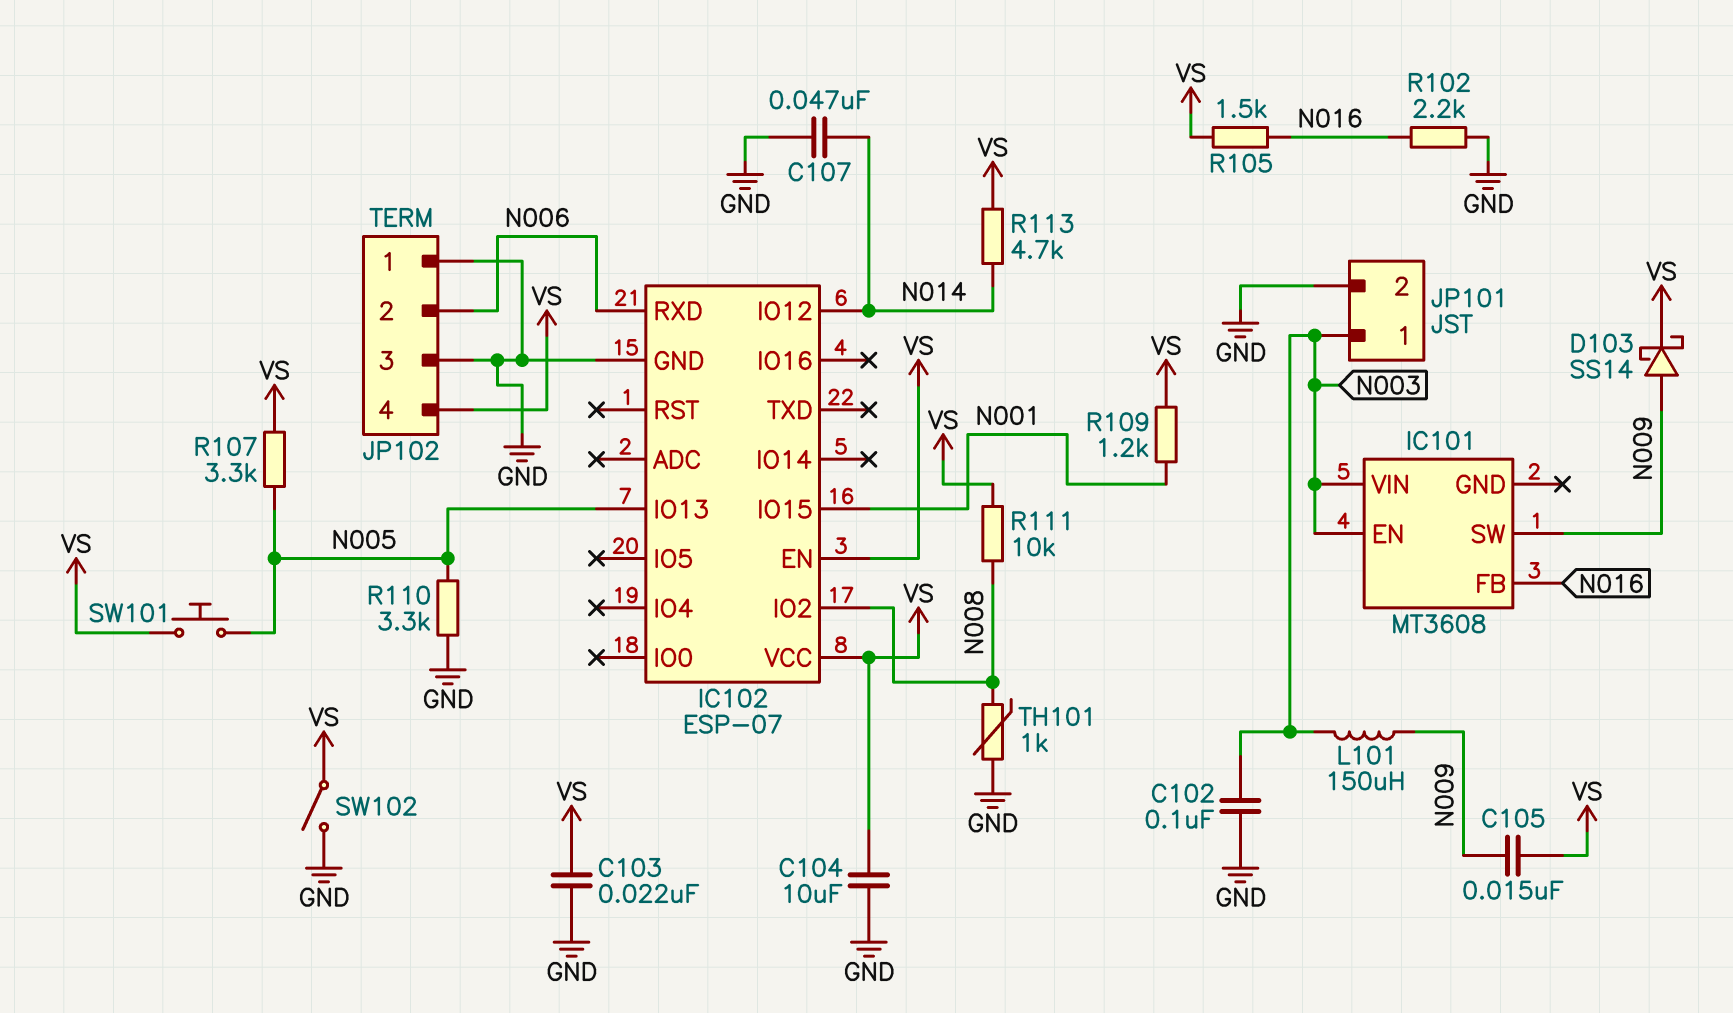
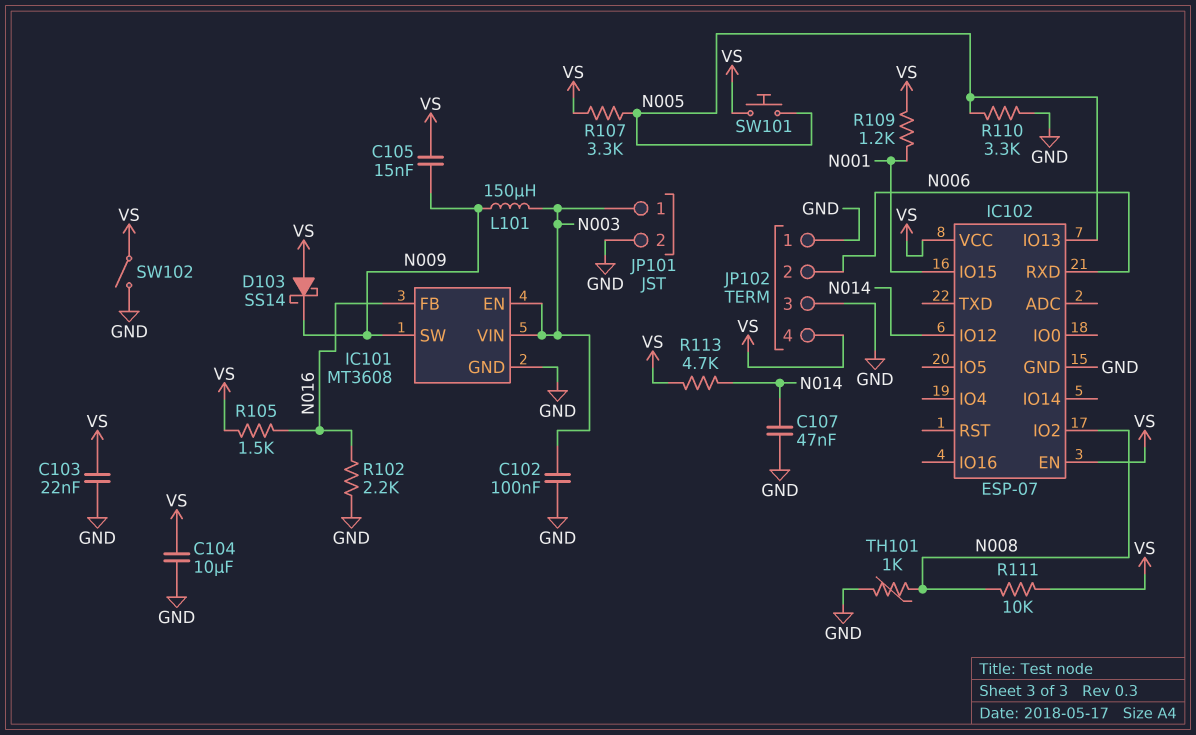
D103: schottky SS14 (A N009, K VS) -> schottky SS14 (A VS, K N009)
IC101 pin GND: none -> GND

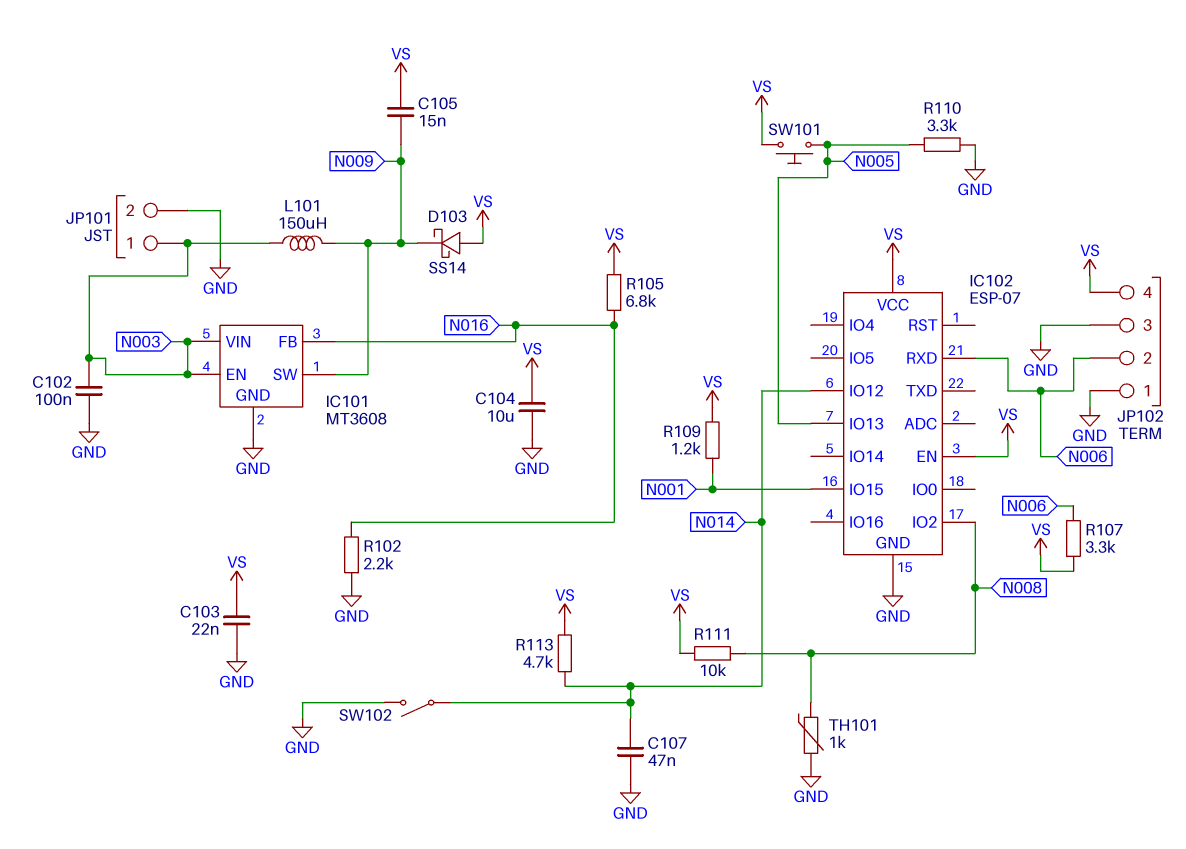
R105: 1.5k (N016, VS) -> 6.8k (N016, VS)
R107: 3.3k (N005, VS) -> 3.3k (N006, VS)
SW102: switch (GND, VS) -> switch (GND, N014)

